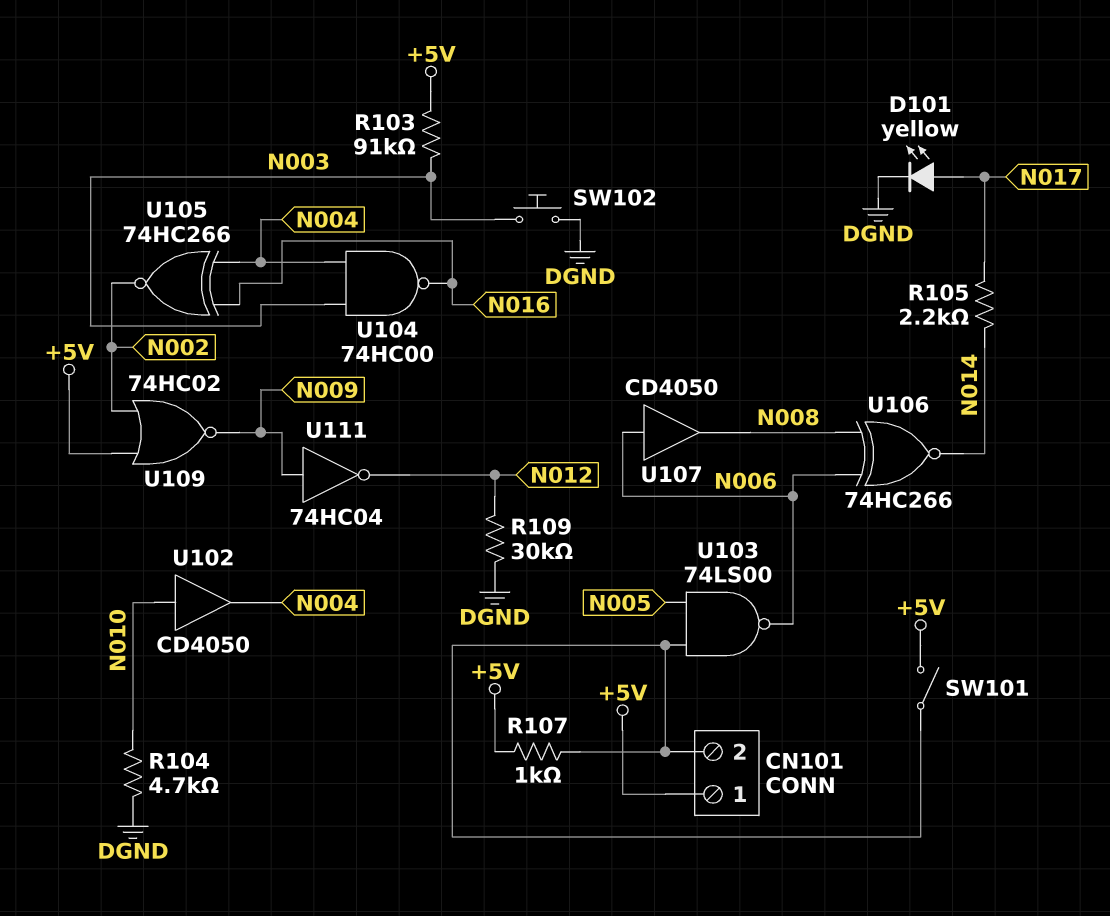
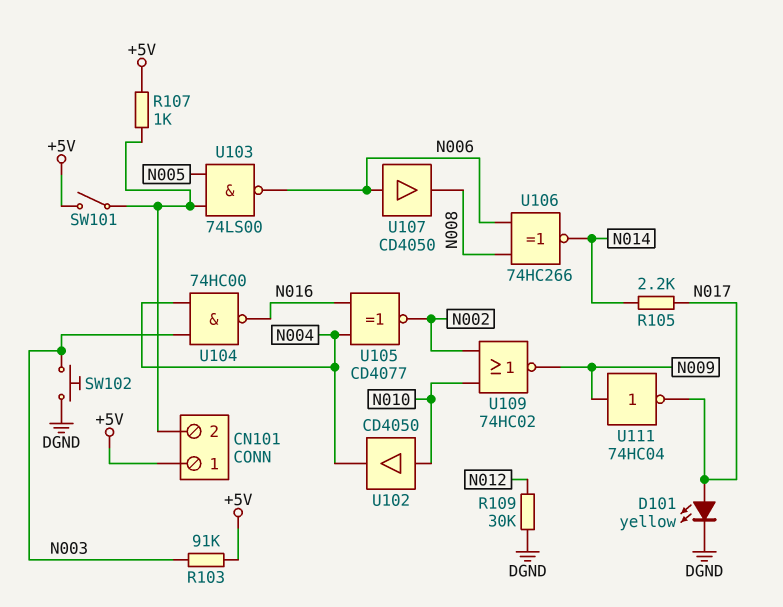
R104: 4.7k (DGND, N010) -> none
U105: XNOR 74HC266 (in N004, in N016, out N002) -> XNOR CD4077 (in N004, in N016, out N002)
U109: NOR 74HC02 (in +5V, in N002, out N009) -> NOR 74HC02 (in N002, in N010, out N009)
U111: NOT 74HC04 (in N009, out N012) -> NOT 74HC04 (in N009, out N017)

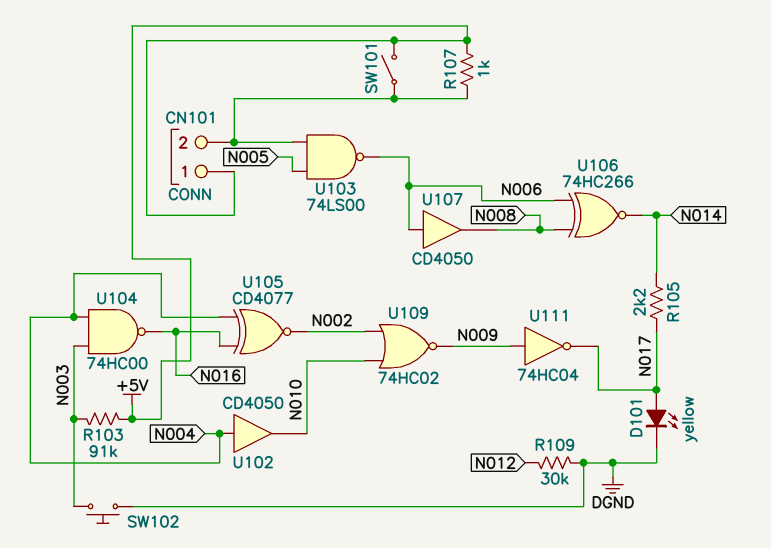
U102: buffer CD4050 (in N010, out N004) -> buffer CD4050 (in N004, out N010)

